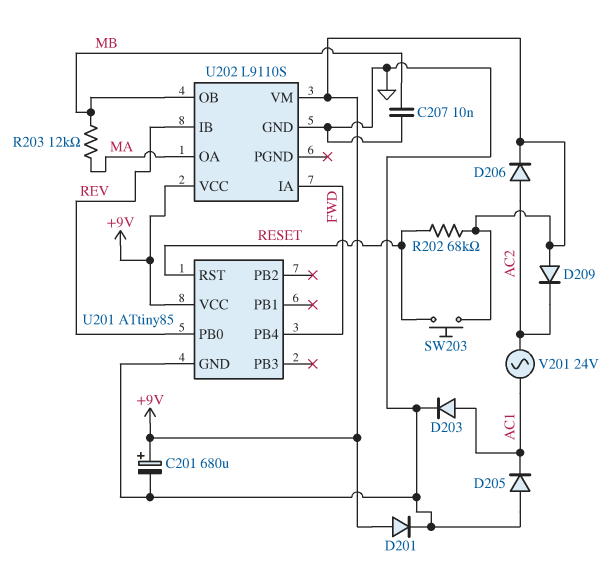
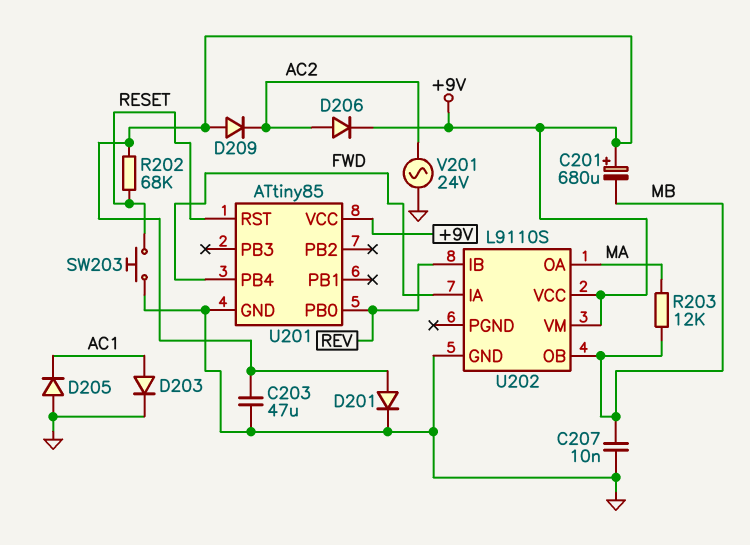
C201: 680uF (plus +9V, minus GND) -> 680uF (plus +9V, minus MB)
C203: none -> 47uF (+9V, GND)
SW203: button (+9V, RESET) -> button (GND, RESET)
V201: AC 24V (AC1, AC2) -> AC 24V (AC2, GND)

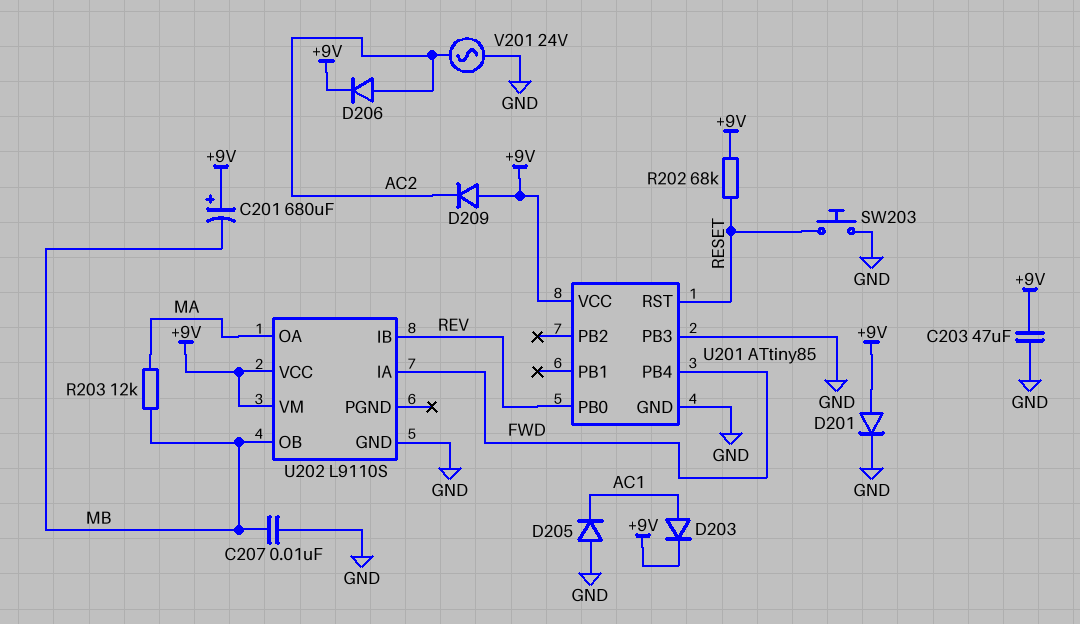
D203: diode (A AC1, K GND) -> diode (A AC1, K +9V)
U201 pin PB3: none -> GND

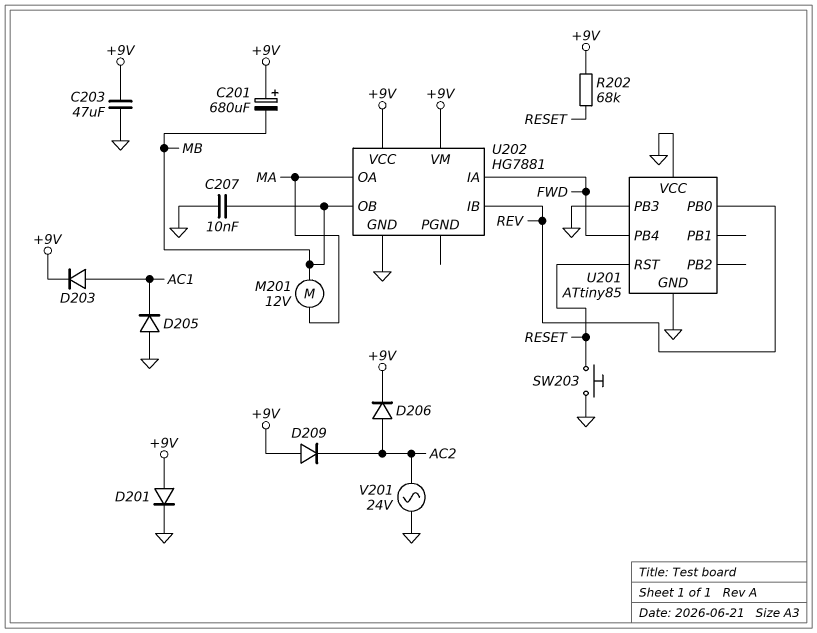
M201: none -> motor 12V (MA, MB)
R203: 12k (MA, MB) -> none
U201 pin VCC: +9V -> GND
U202: L9110S -> HG7881

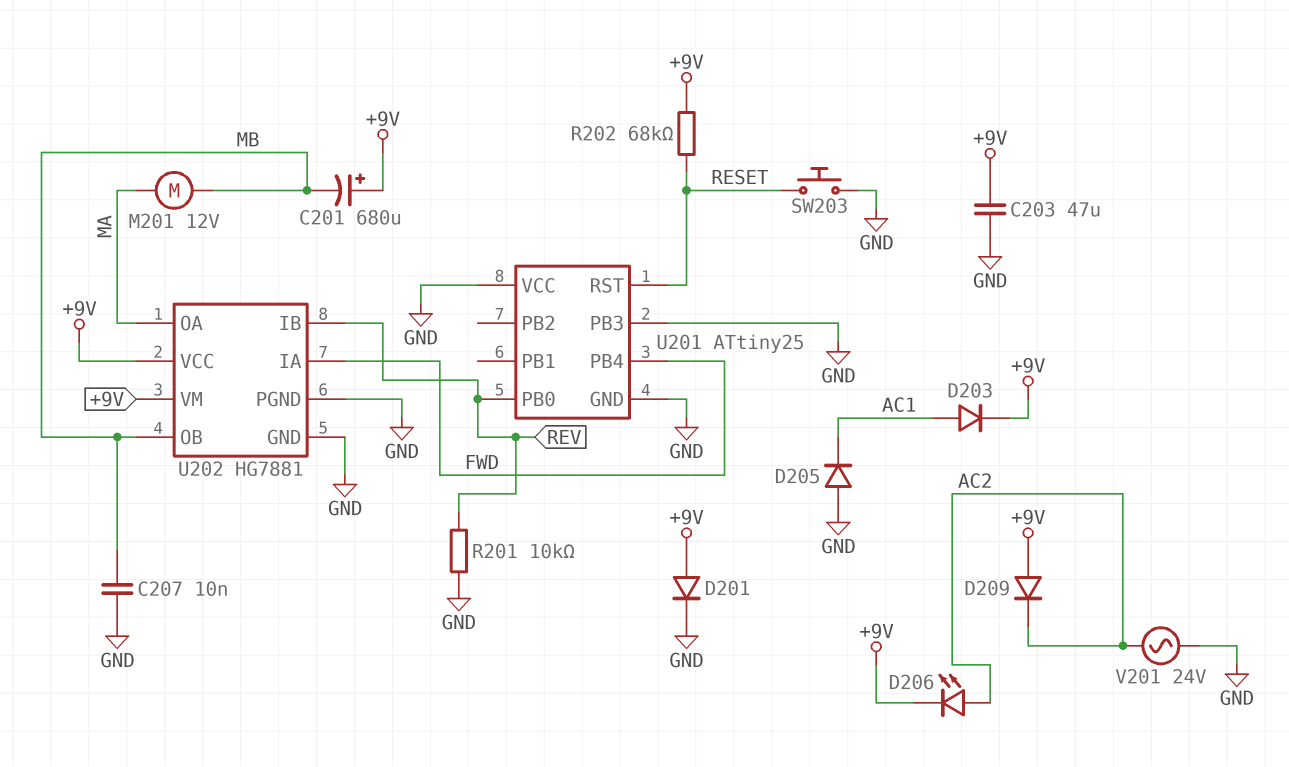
D206: diode (A AC2, K +9V) -> LED (A AC2, K +9V)
R201: none -> 10k (GND, REV)
U201: ATtiny85 -> ATtiny25
U202 pin PGND: none -> GND

